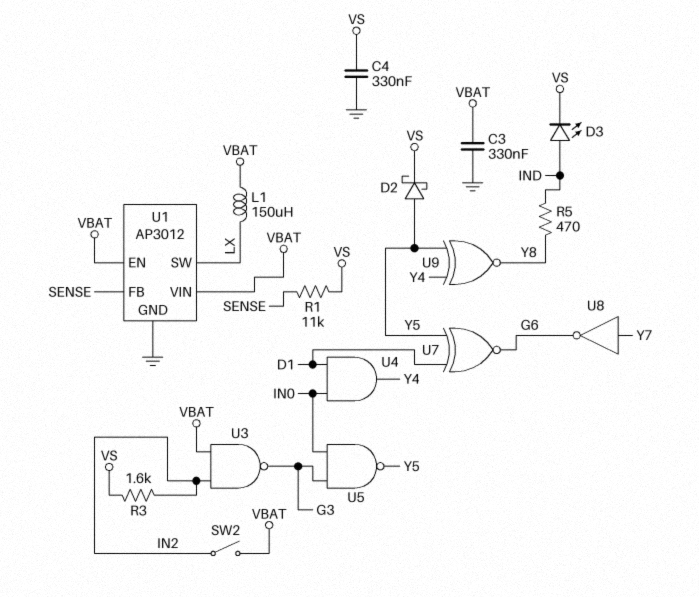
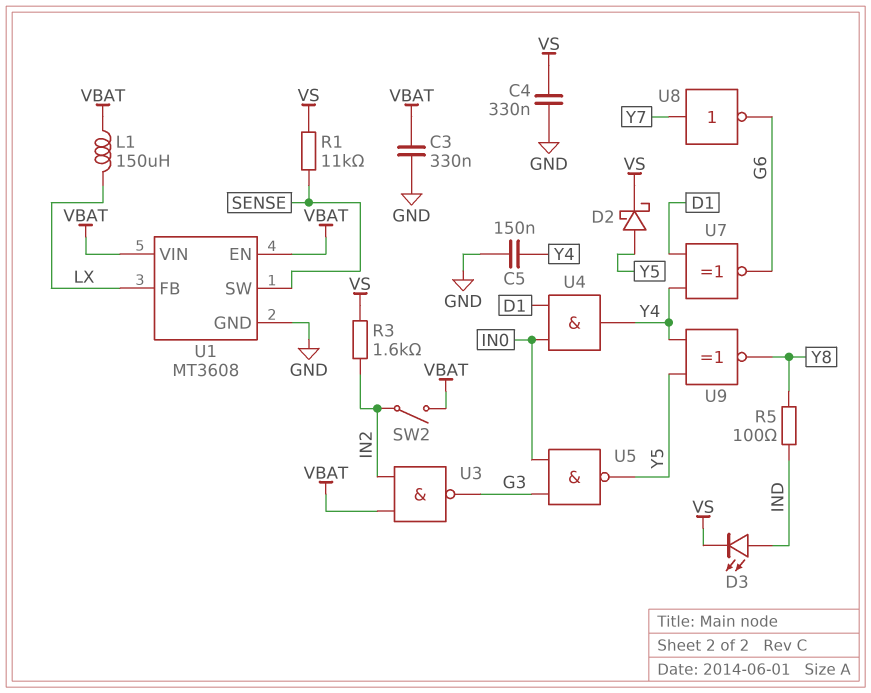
C5: none -> 150nF (GND, Y4)
R5: 470 (IND, Y8) -> 100 (IND, Y8)
U1: AP3012 -> MT3608
U1 pin FB: SENSE -> LX
U1 pin SW: LX -> SENSE
U7: XNOR (in D1, in Y5, out G6) -> XNOR (in D1, in Y4, out G6)

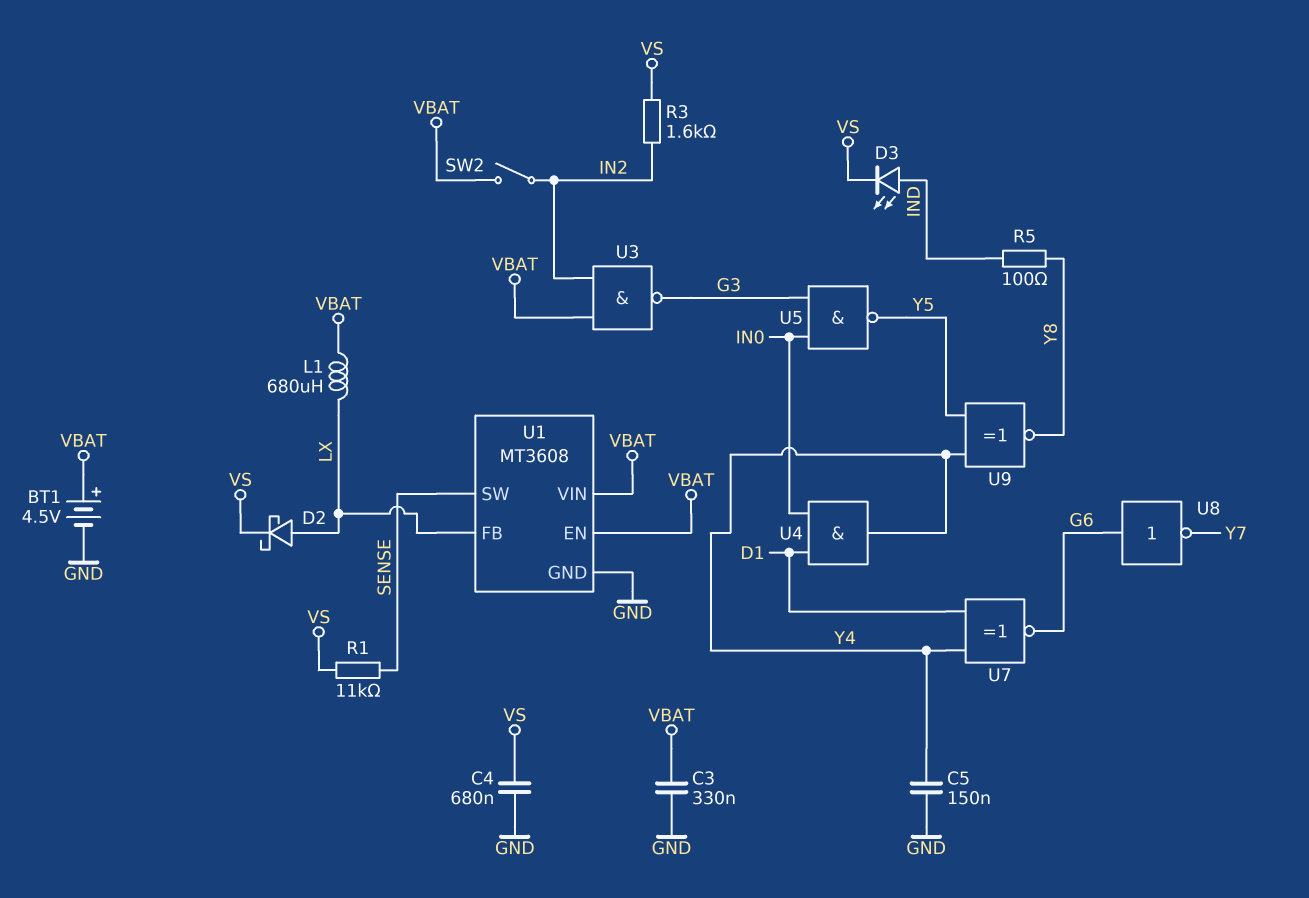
BT1: none -> 4.5V (plus VBAT, minus GND)
C4: 330nF (GND, VS) -> 680nF (GND, VS)
D2: schottky (A Y5, K VS) -> schottky (A LX, K VS)
L1: 150uH (LX, VBAT) -> 680uH (LX, VBAT)
U8: NOT (in Y7, out G6) -> NOT (in G6, out Y7)

